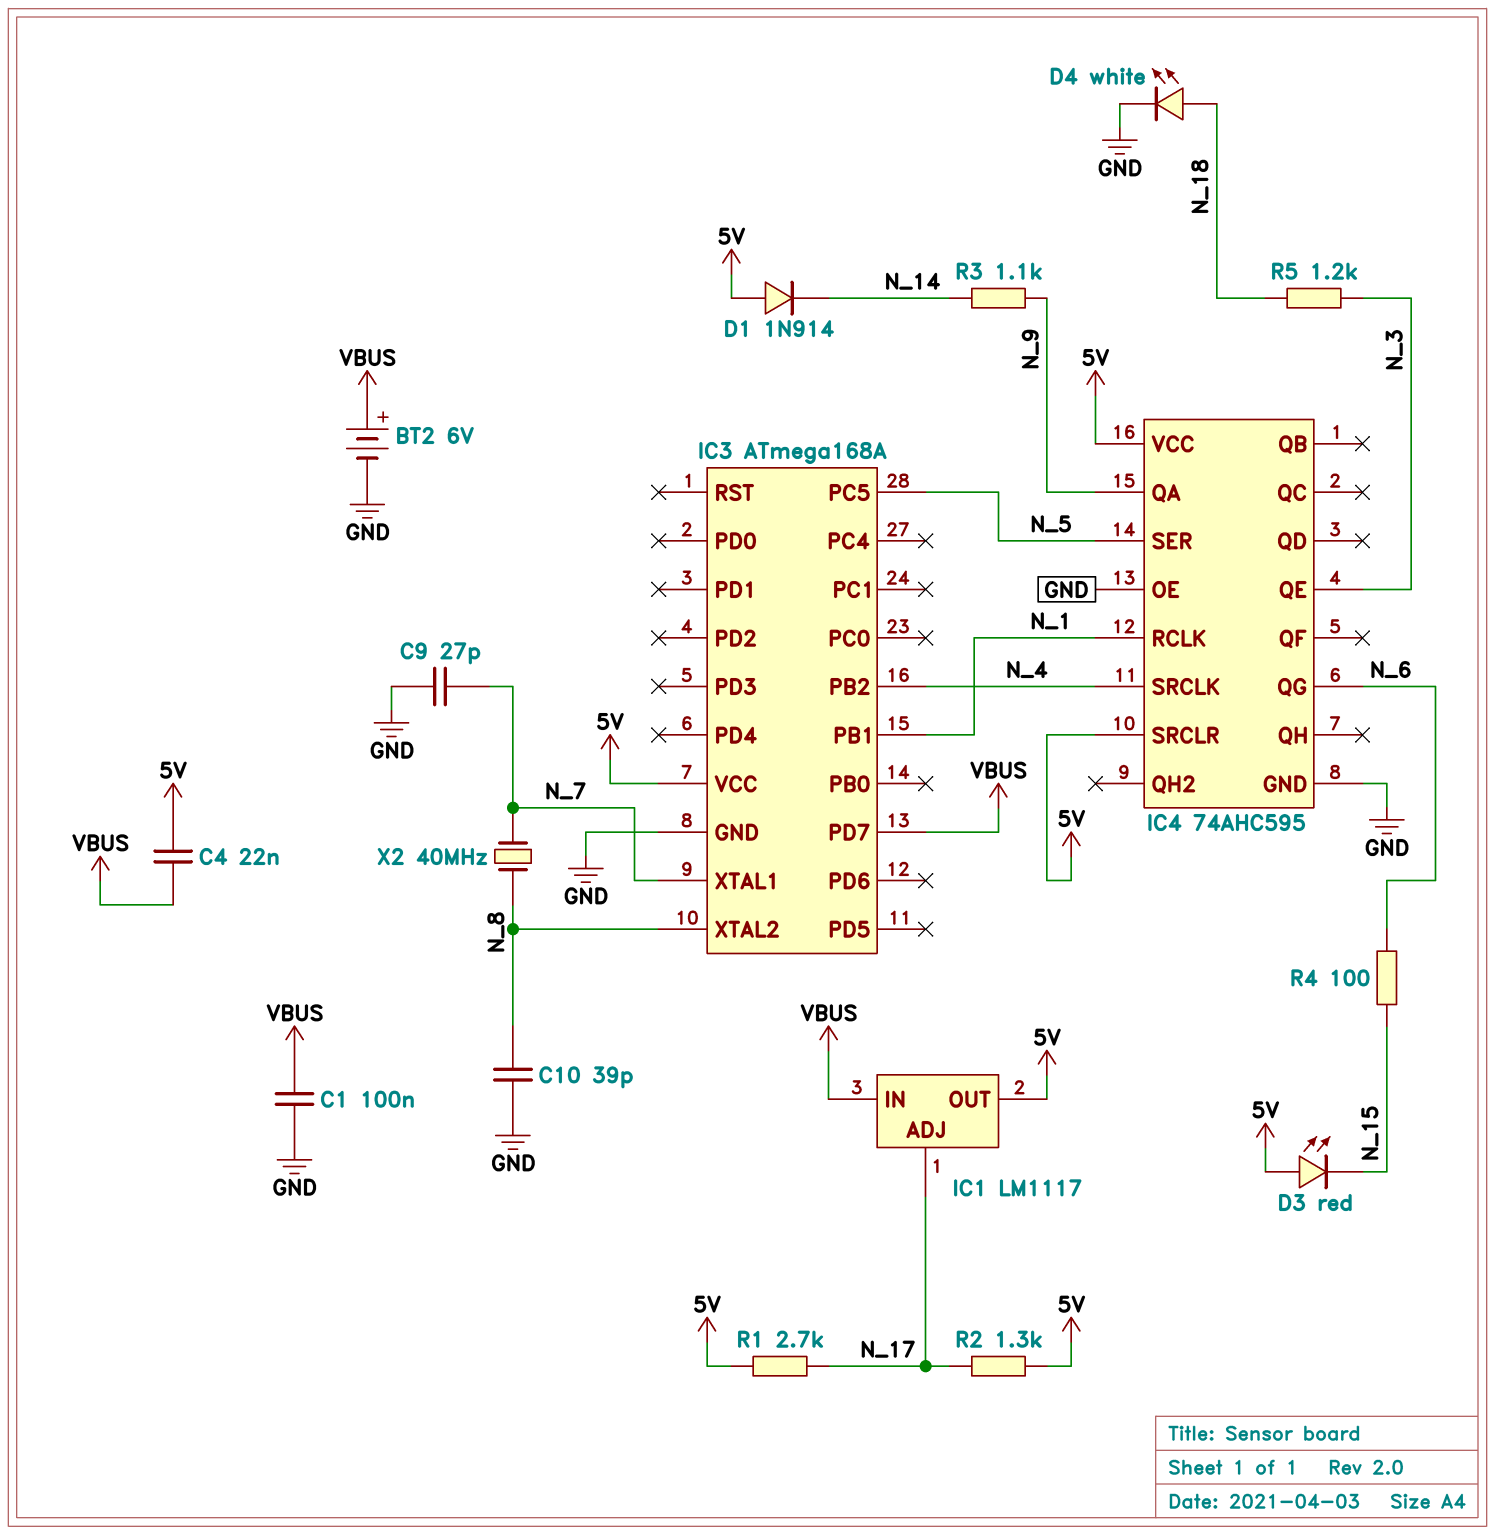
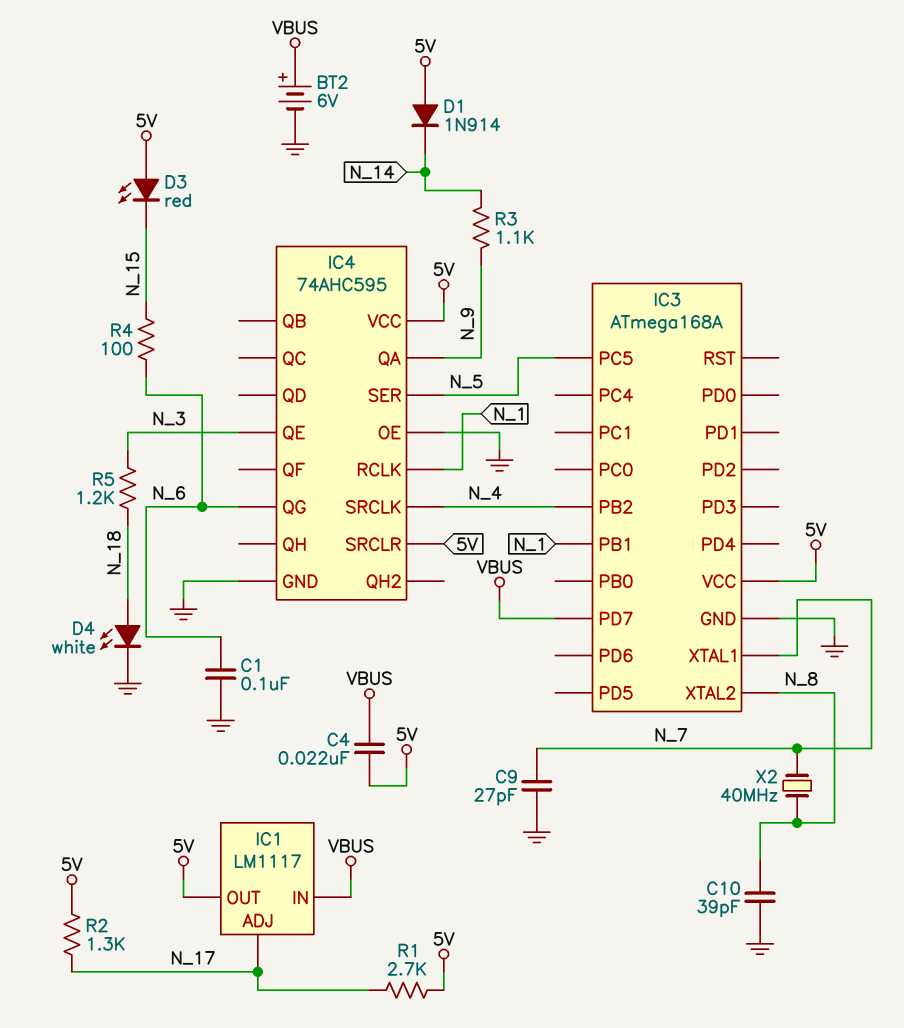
C1: 100nF (GND, VBUS) -> 100nF (GND, N_6)

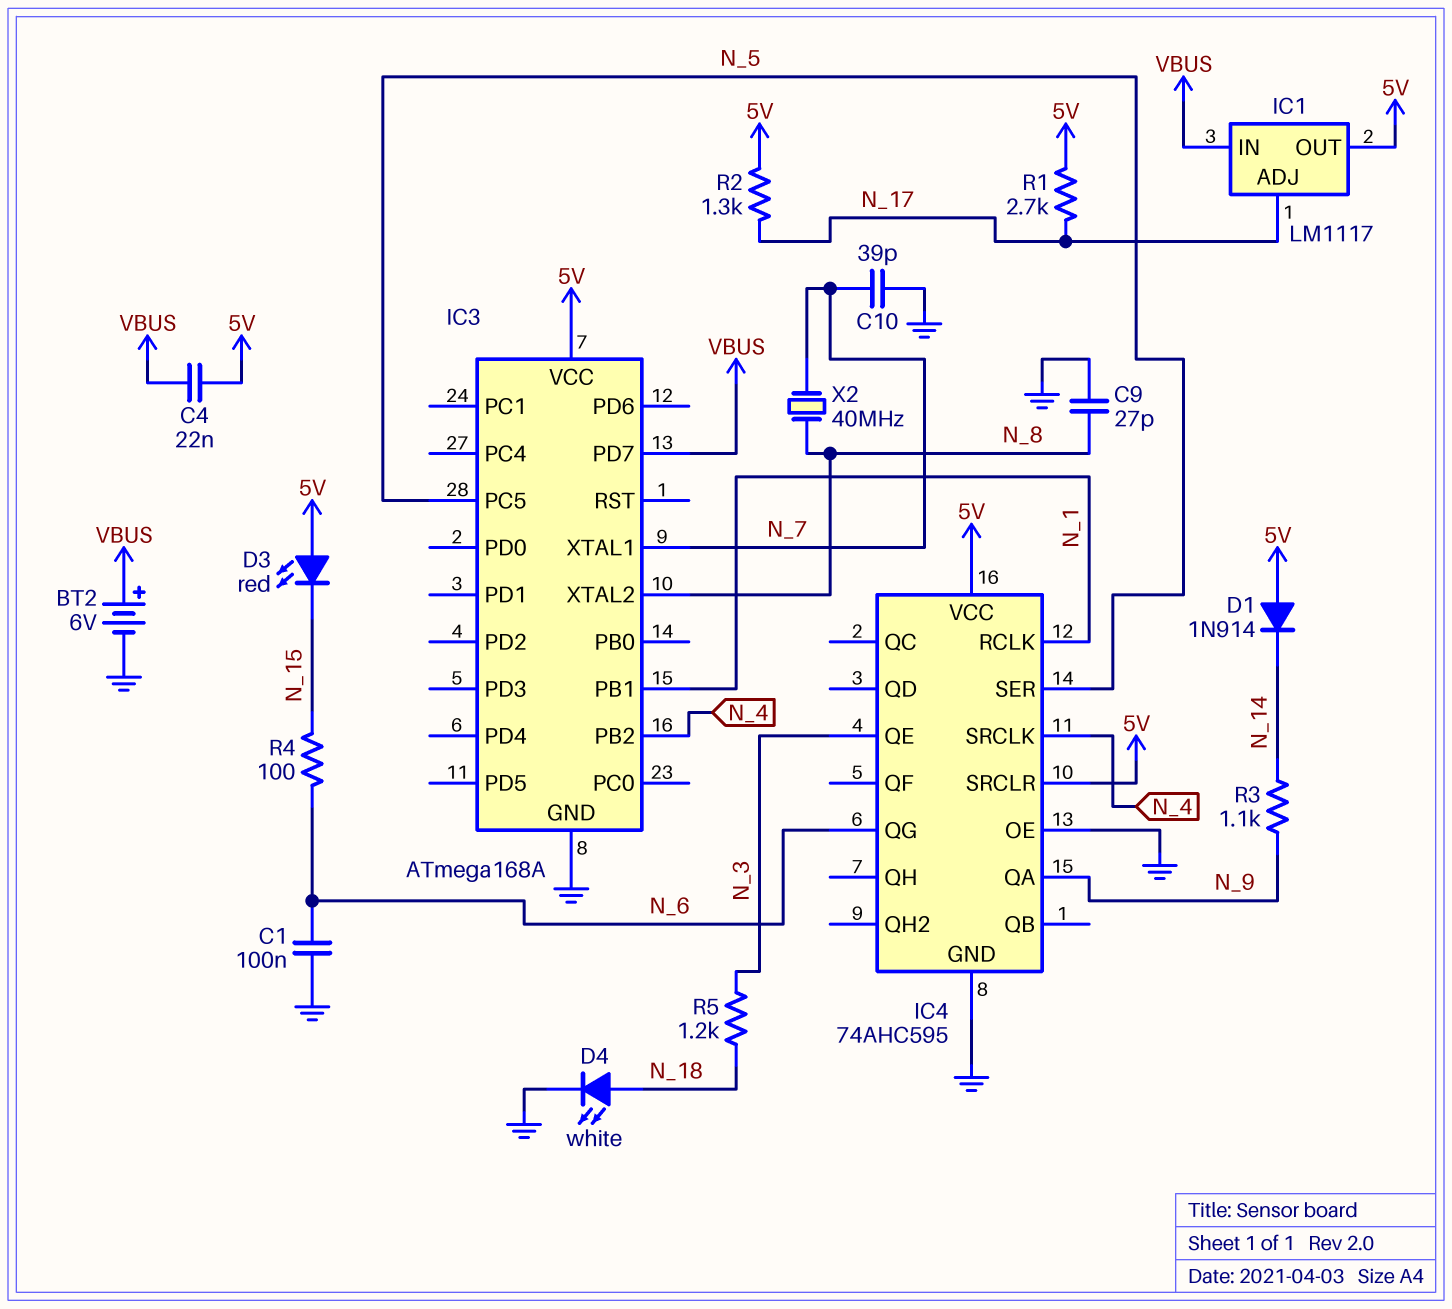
C9: 27pF (GND, N_7) -> 27pF (GND, N_8)
C10: 39pF (GND, N_8) -> 39pF (GND, N_7)

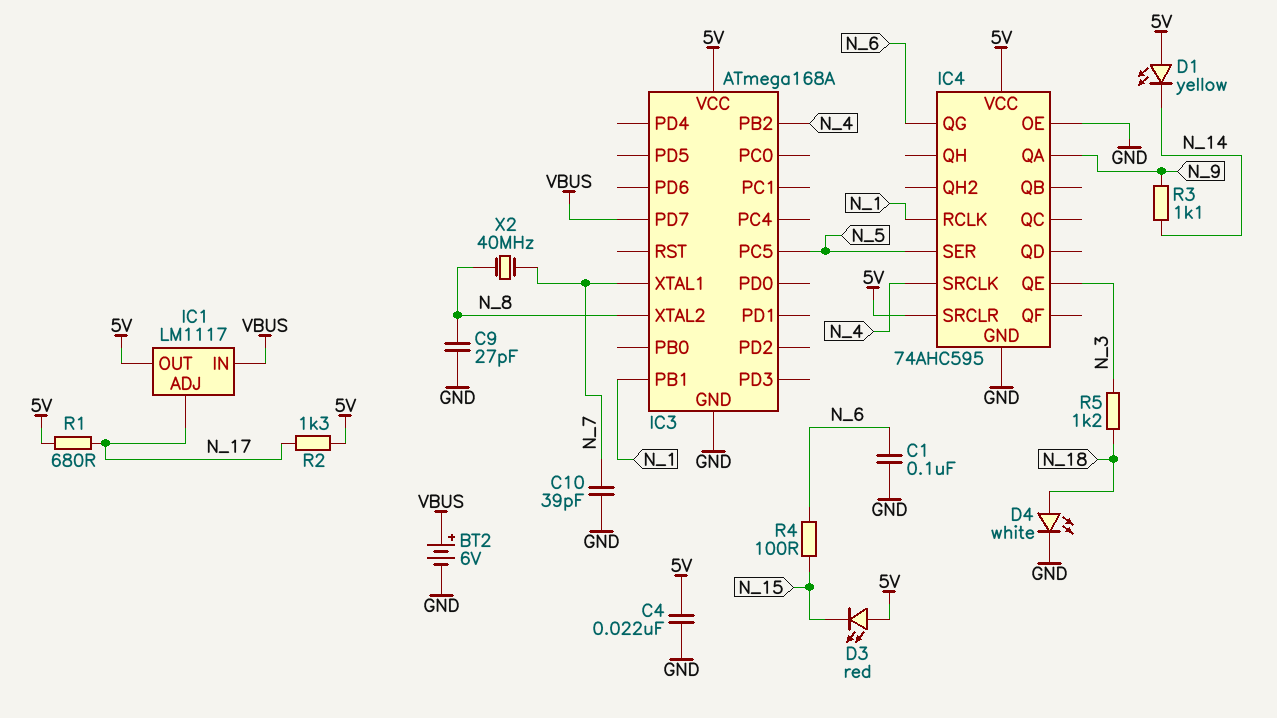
C4: 22nF (5V, VBUS) -> 22nF (5V, GND)
D1: diode 1N914 (A 5V, K N_14) -> LED yellow (A 5V, K N_14)
R1: 2.7k (5V, N_17) -> 680 (5V, N_17)

